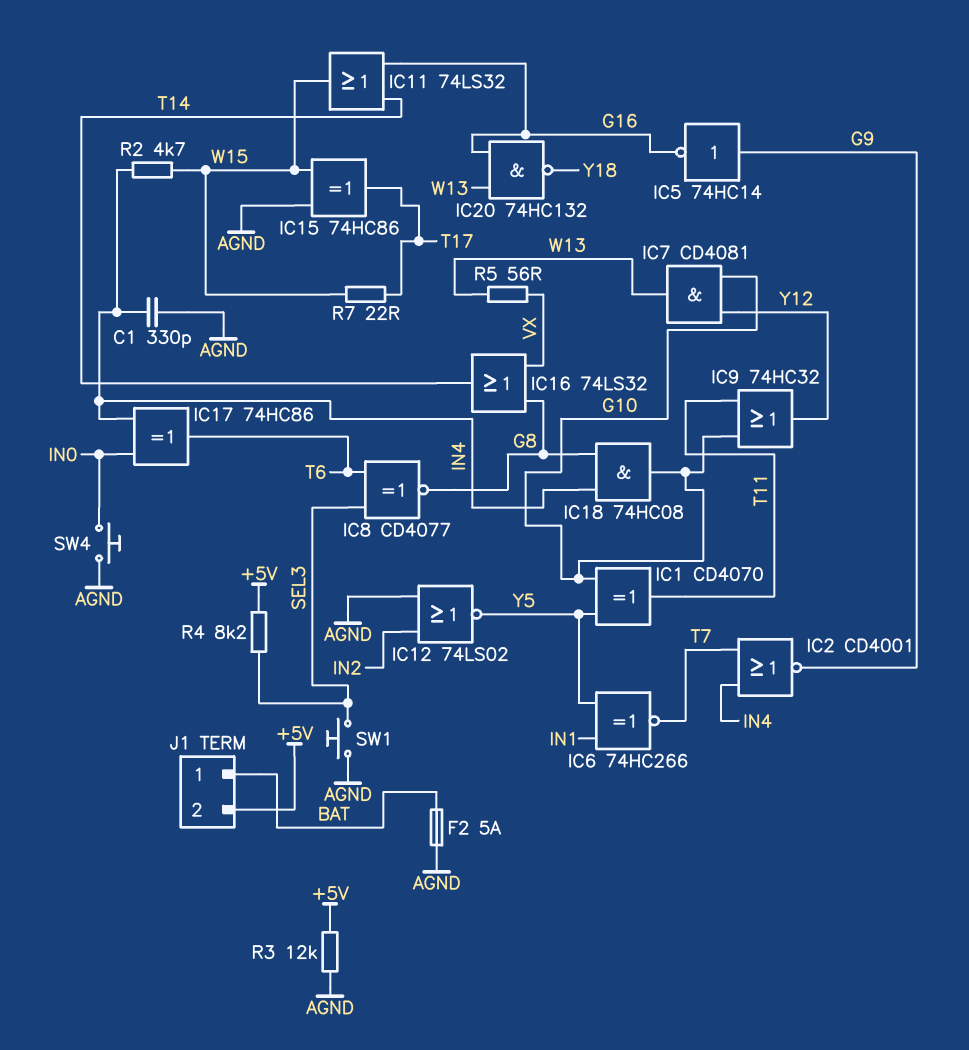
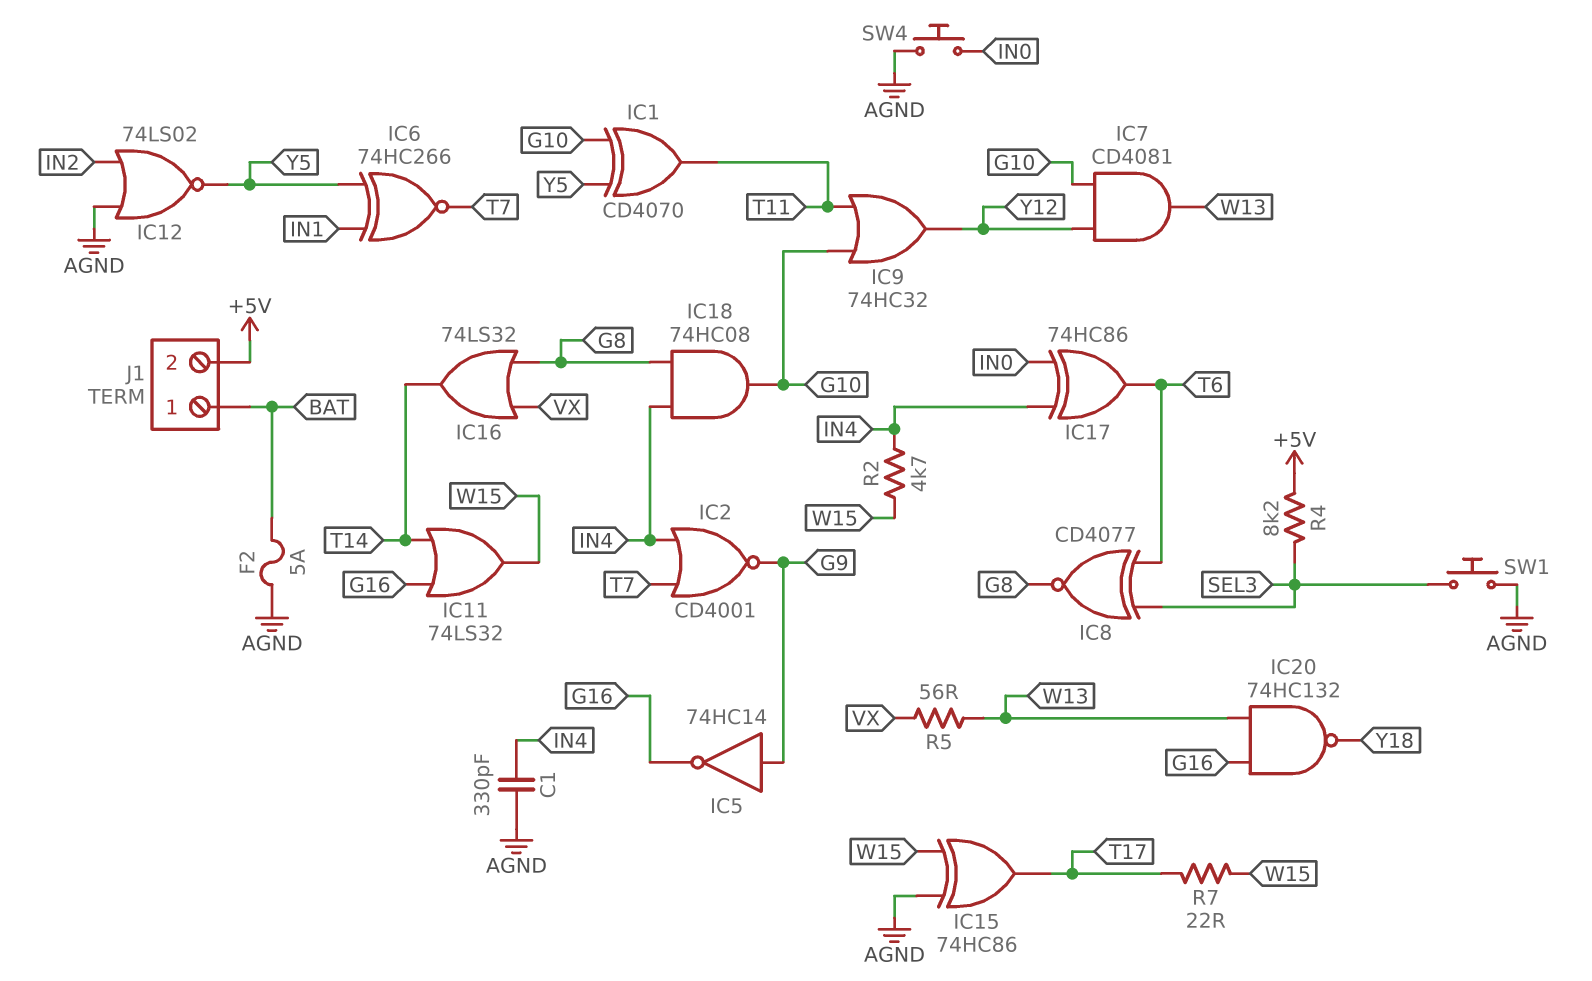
R3: 12k (+5V, AGND) -> none

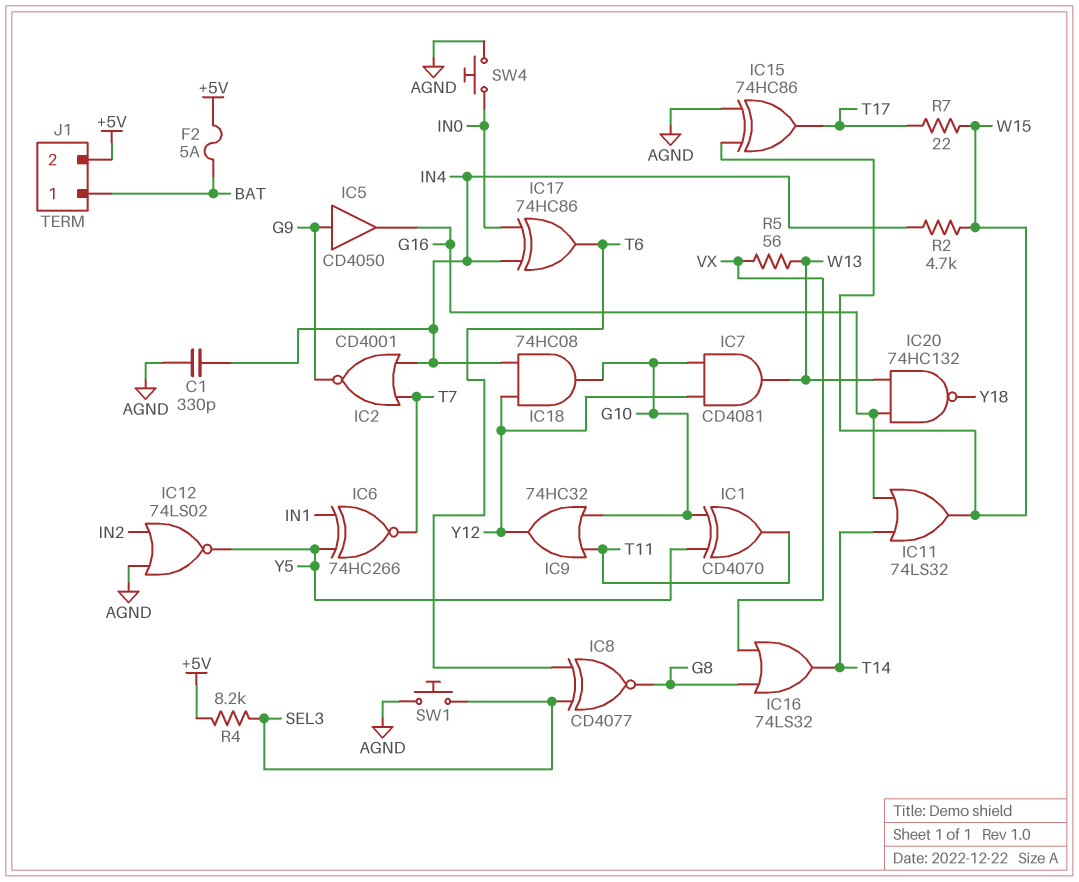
F2: 5A (AGND, BAT) -> 5A (+5V, BAT)
IC5: NOT 74HC14 (in G9, out G16) -> buffer CD4050 (in G9, out G16)
IC18: AND 74HC08 (in G8, in IN4, out G10) -> AND 74HC08 (in IN4, in Y12, out G10)

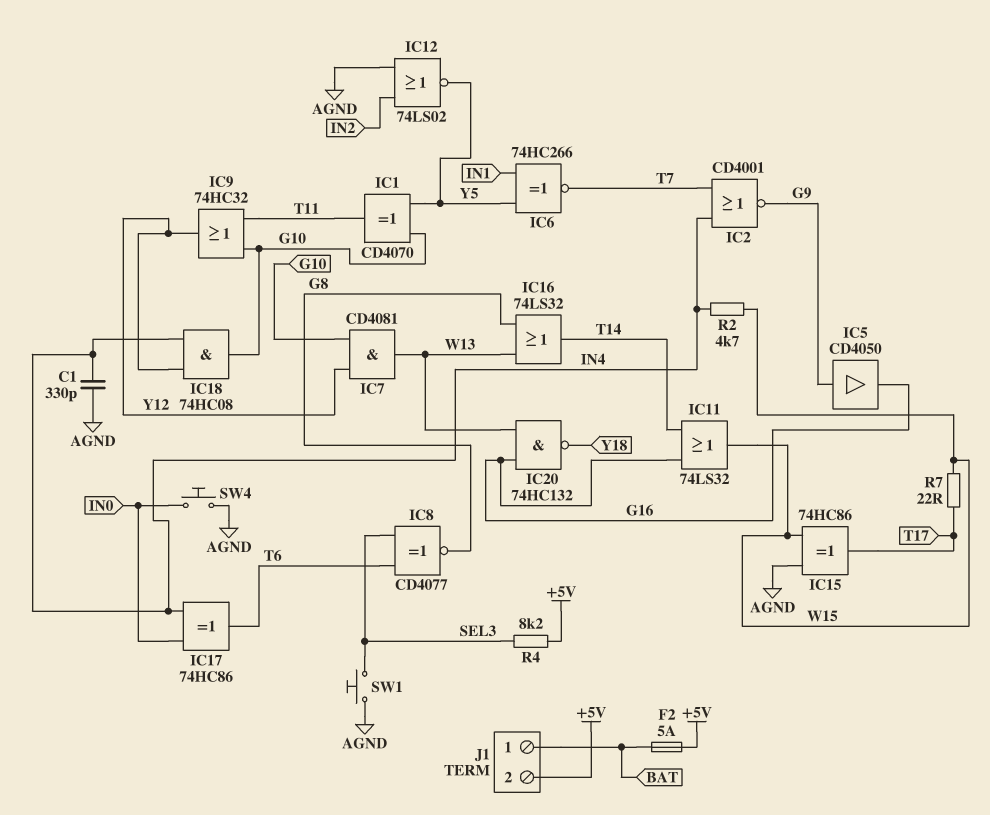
IC16: OR 74LS32 (in G8, in VX, out T14) -> OR 74LS32 (in G8, in W13, out T14)
R5: 56 (VX, W13) -> none

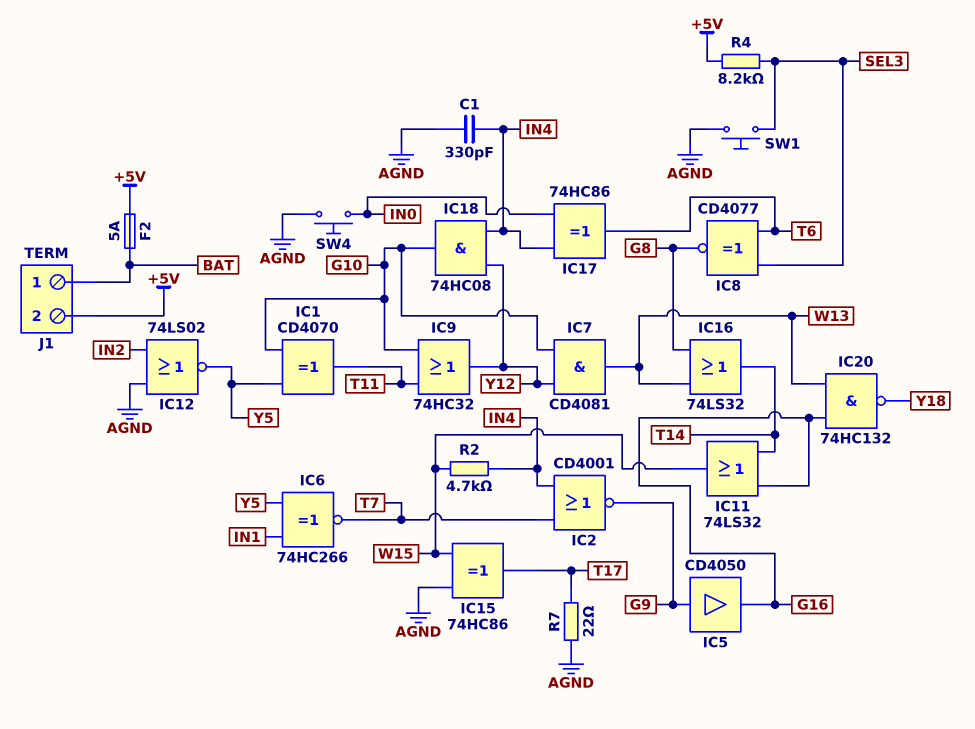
R7: 22 (T17, W15) -> 22 (AGND, T17)

